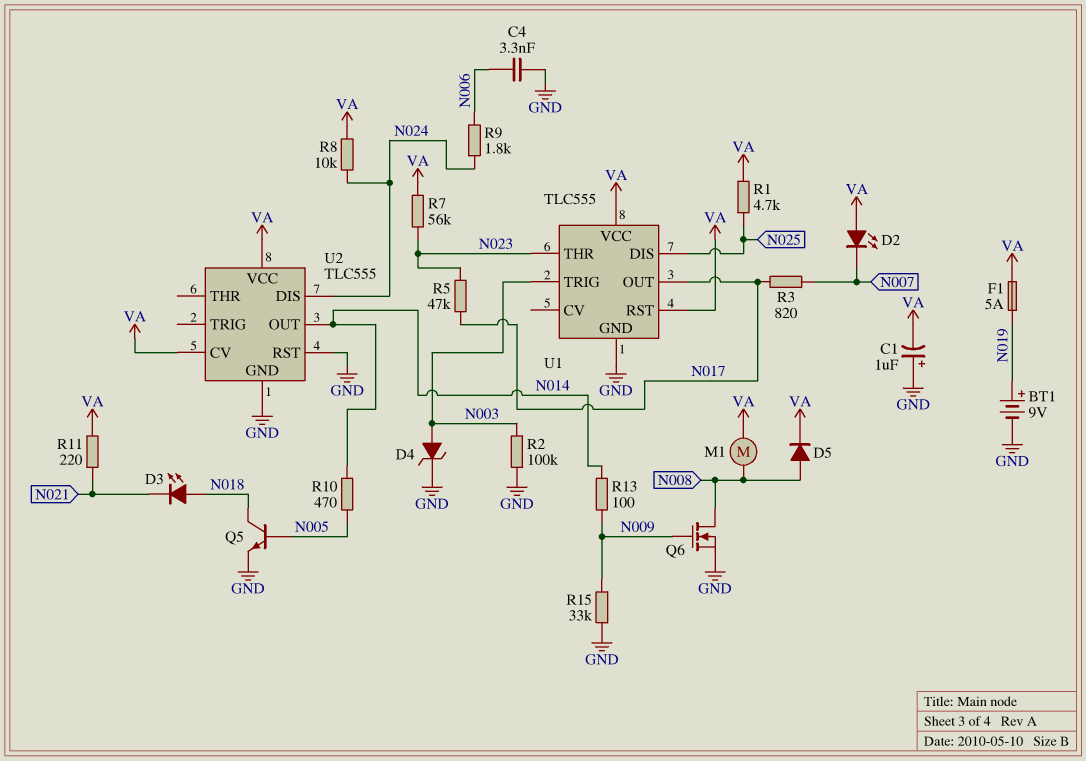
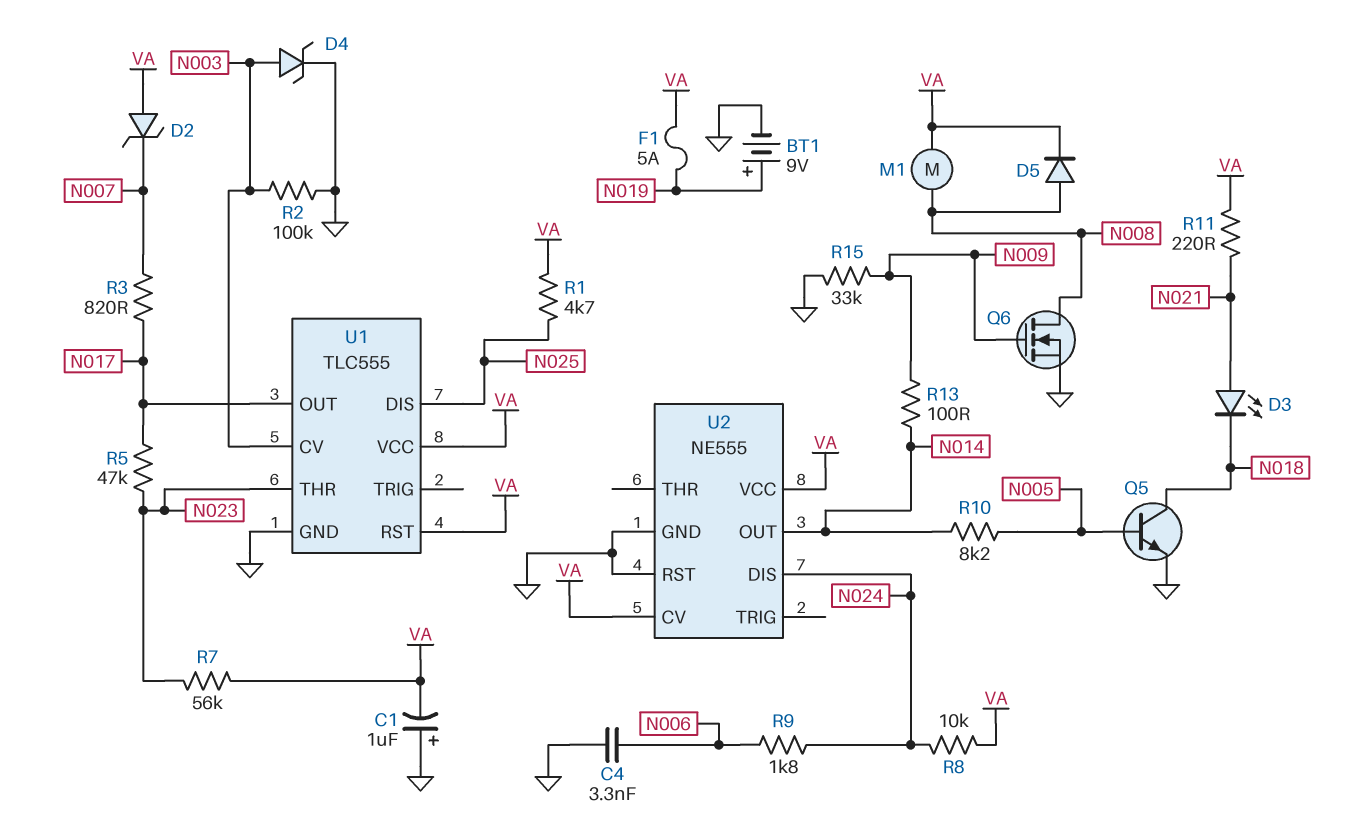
D2: LED (A VA, K N007) -> zener (A VA, K N007)
D3: LED (A N018, K N021) -> LED (A N021, K N018)
R10: 470 (N005, N014) -> 8.2k (N005, N014)
U1 pin CV: none -> N003
U1 pin TRIG: N003 -> none
U2: TLC555 -> NE555

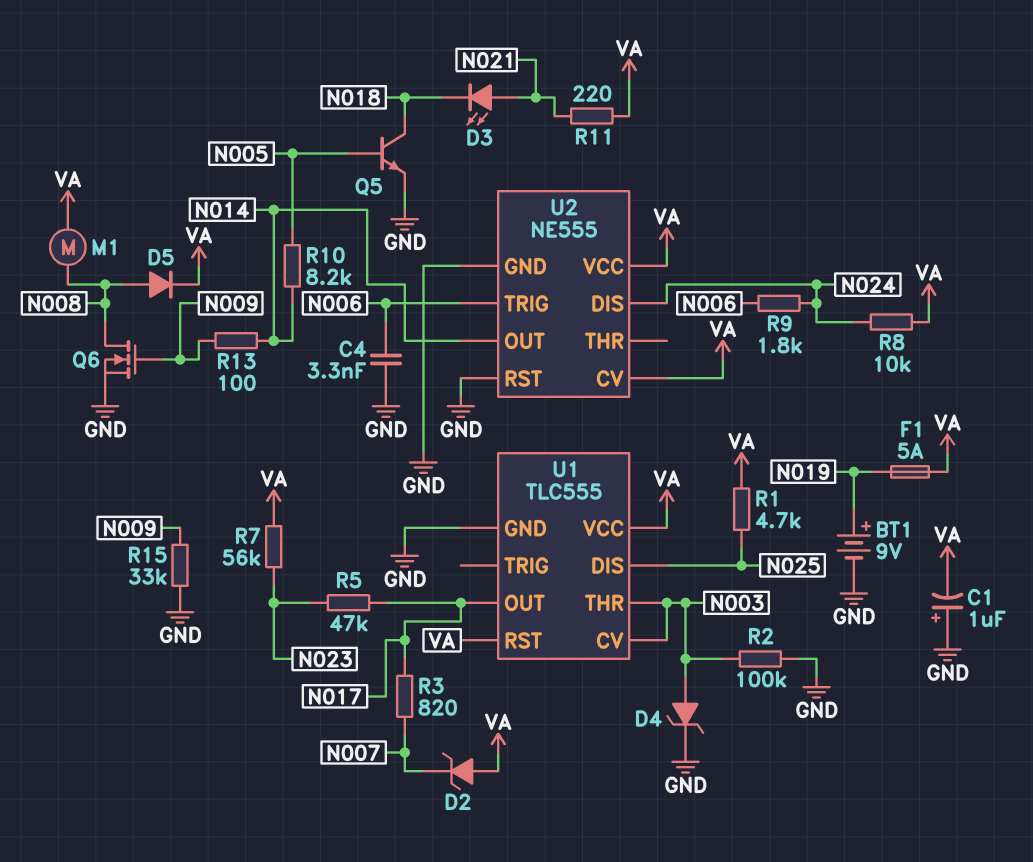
U1 pin THR: N023 -> N003
U2 pin TRIG: none -> N006

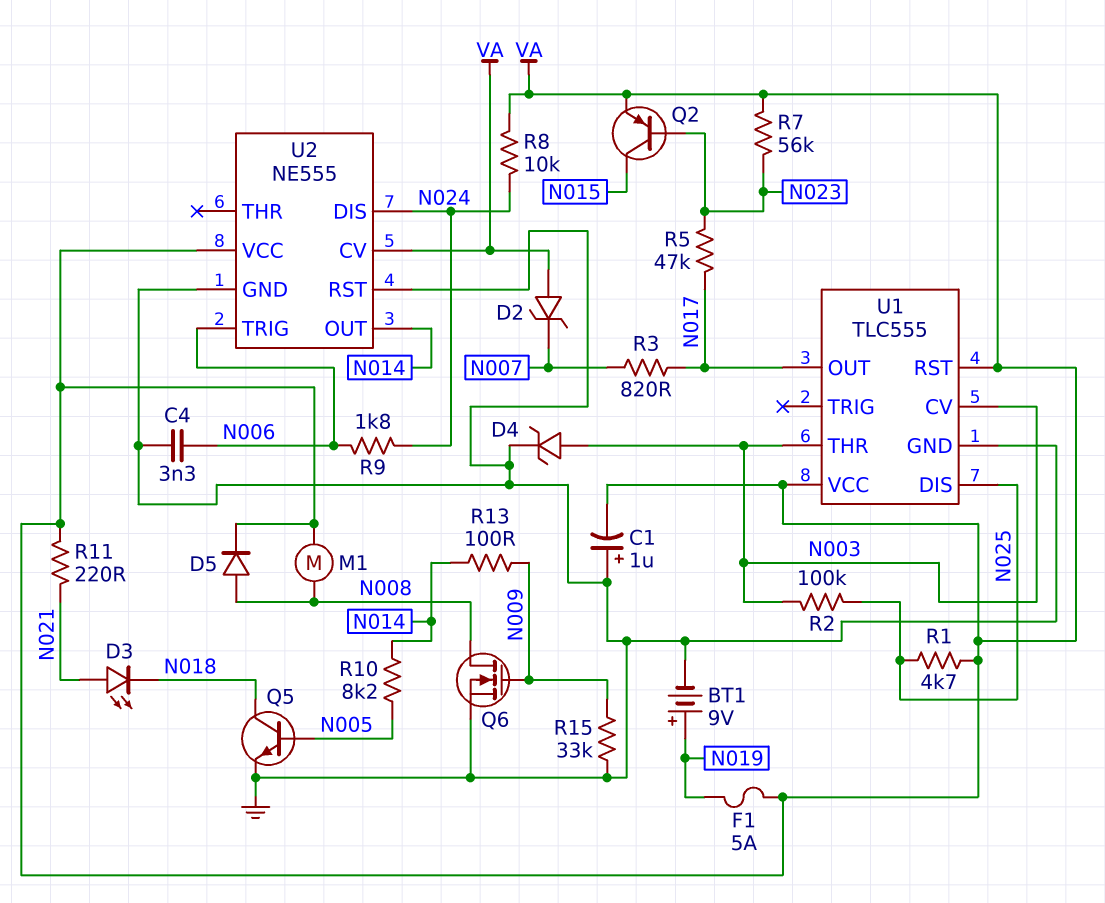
Q2: none -> PNP (B N023, C N015, E VA)
R2: 100k (GND, N003) -> 100k (N003, N025)

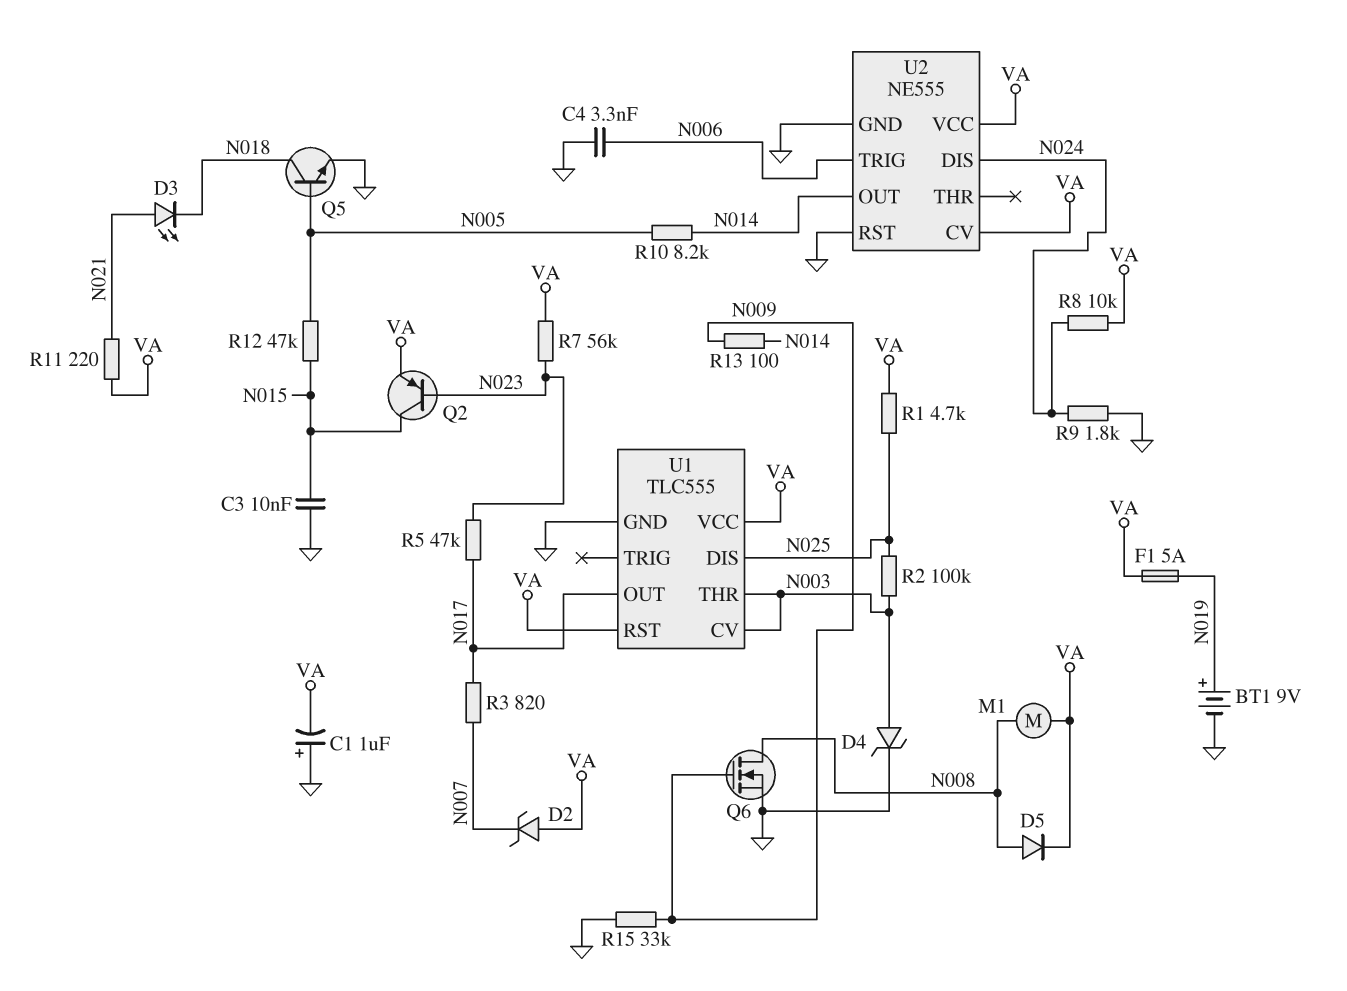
C3: none -> 10nF (GND, N015)
R9: 1.8k (N006, N024) -> 1.8k (GND, N024)
R12: none -> 47k (N005, N015)

